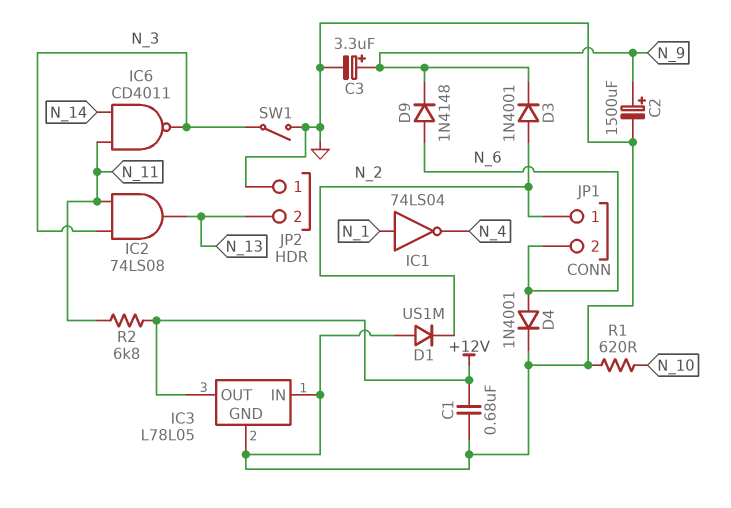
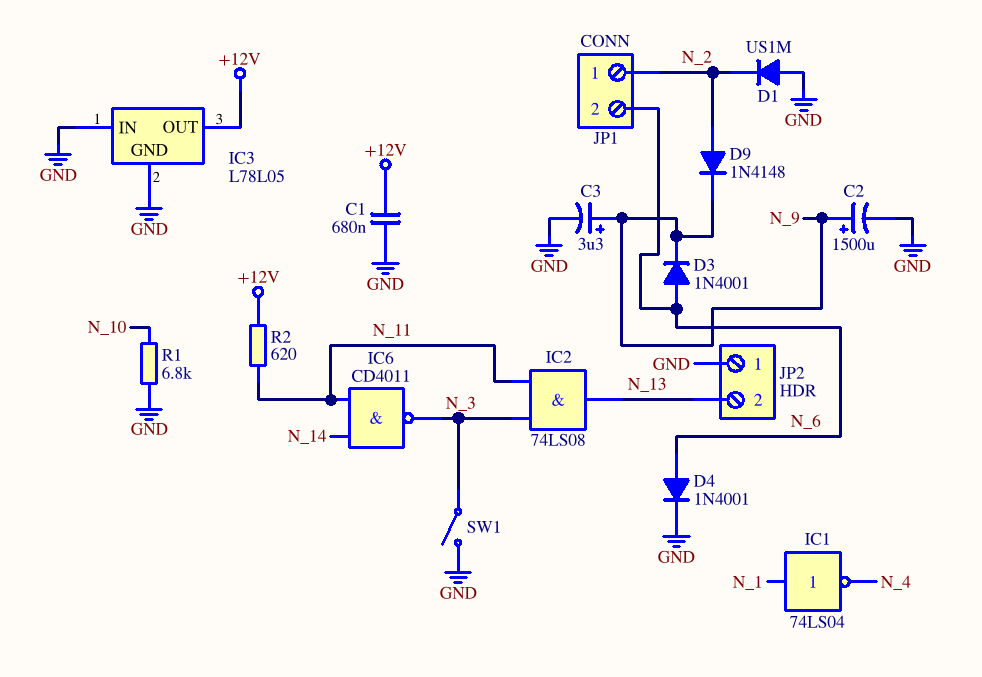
D3: diode 1N4001 (A N_2, K N_9) -> diode 1N4001 (A N_6, K N_9)
D9: diode 1N4148 (A N_6, K N_9) -> diode 1N4148 (A N_2, K N_9)
R1: 620 (GND, N_10) -> 6.8k (GND, N_10)
R2: 6.8k (+12V, N_11) -> 620 (+12V, N_11)

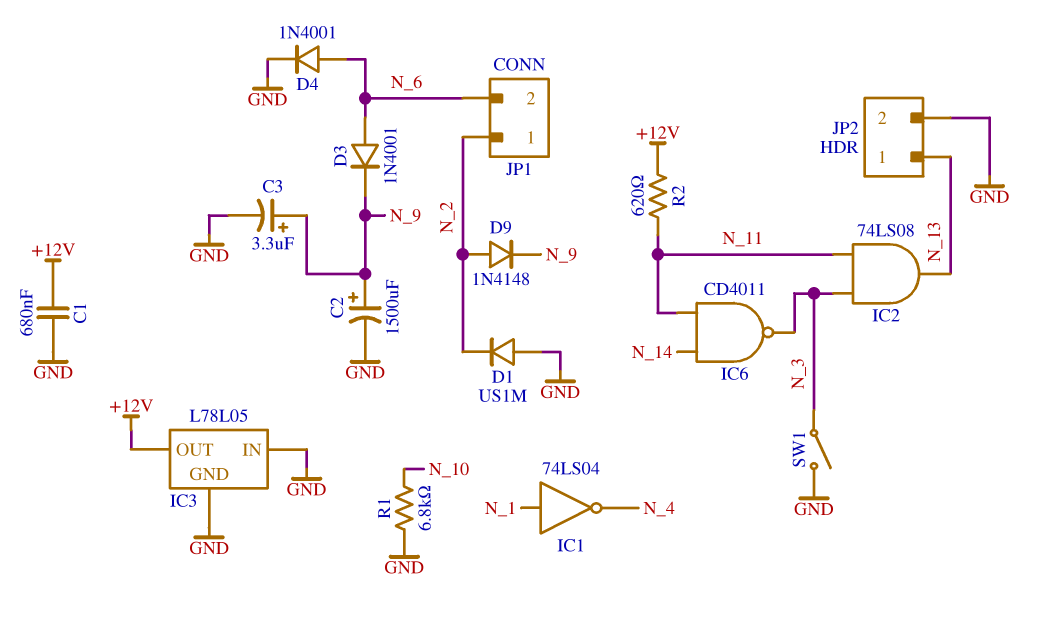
JP2 pin 1: GND -> N_13
JP2 pin 2: N_13 -> GND

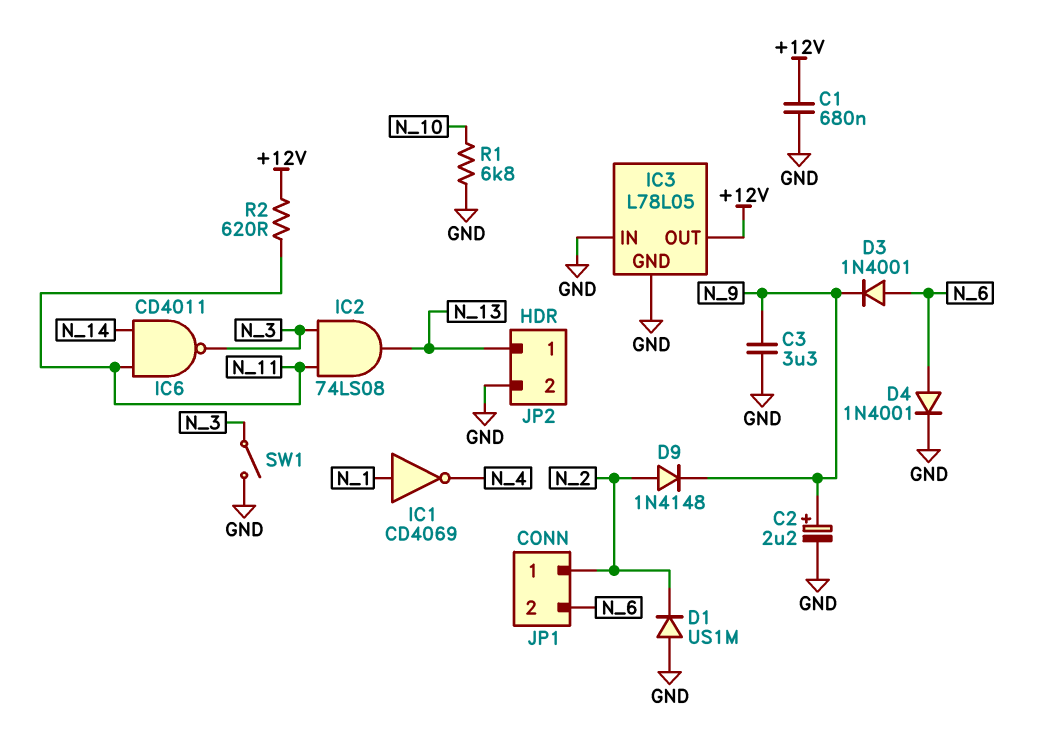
C2: 1500uF (plus N_9, minus GND) -> 2.2uF (plus N_9, minus GND)
C3: 3.3uF (plus N_9, minus GND) -> 3.3uF (GND, N_9)
IC1: NOT 74LS04 (in N_1, out N_4) -> NOT CD4069 (in N_1, out N_4)

